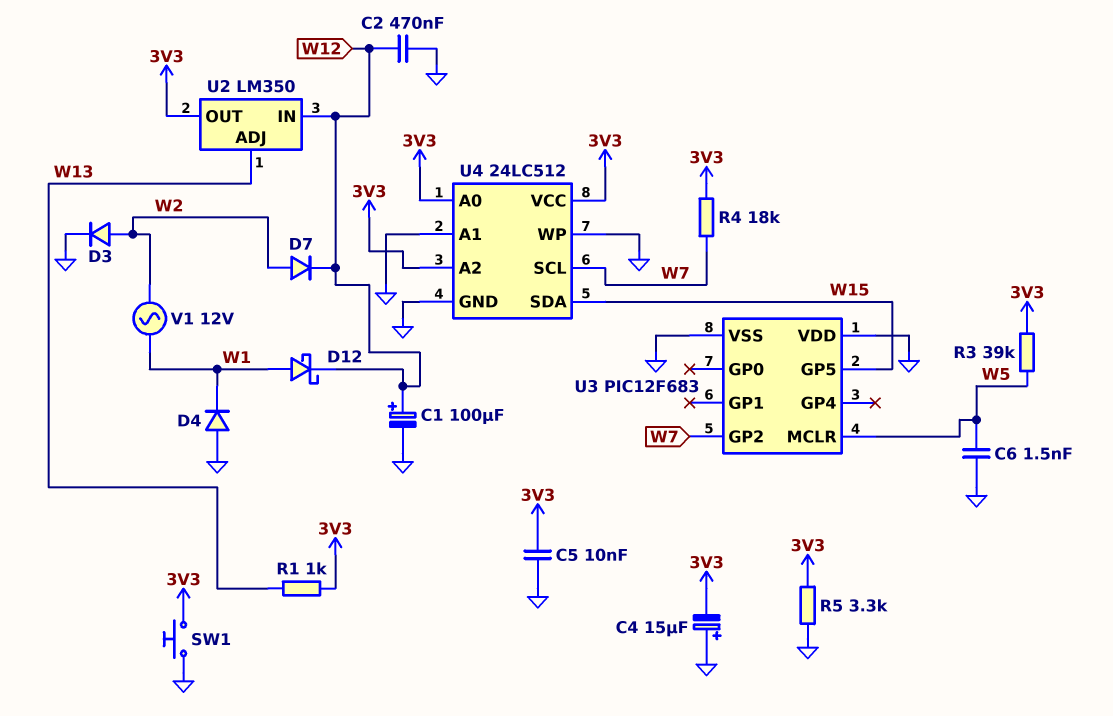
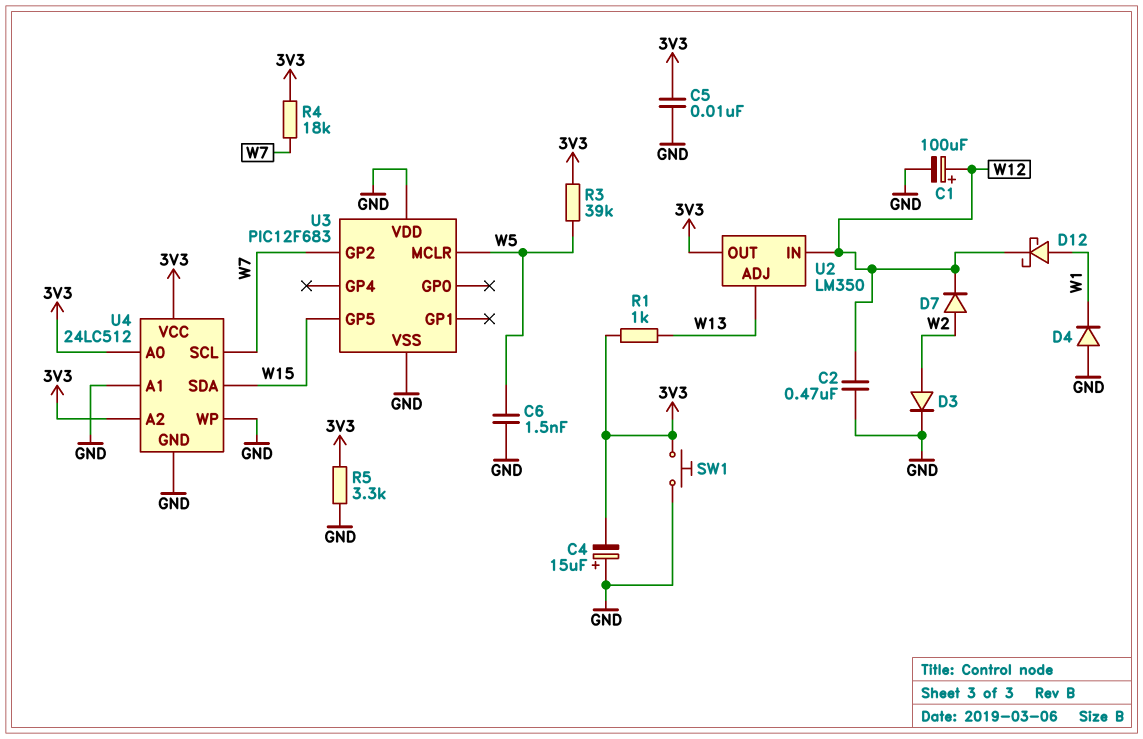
V1: AC 12V (W1, W2) -> none

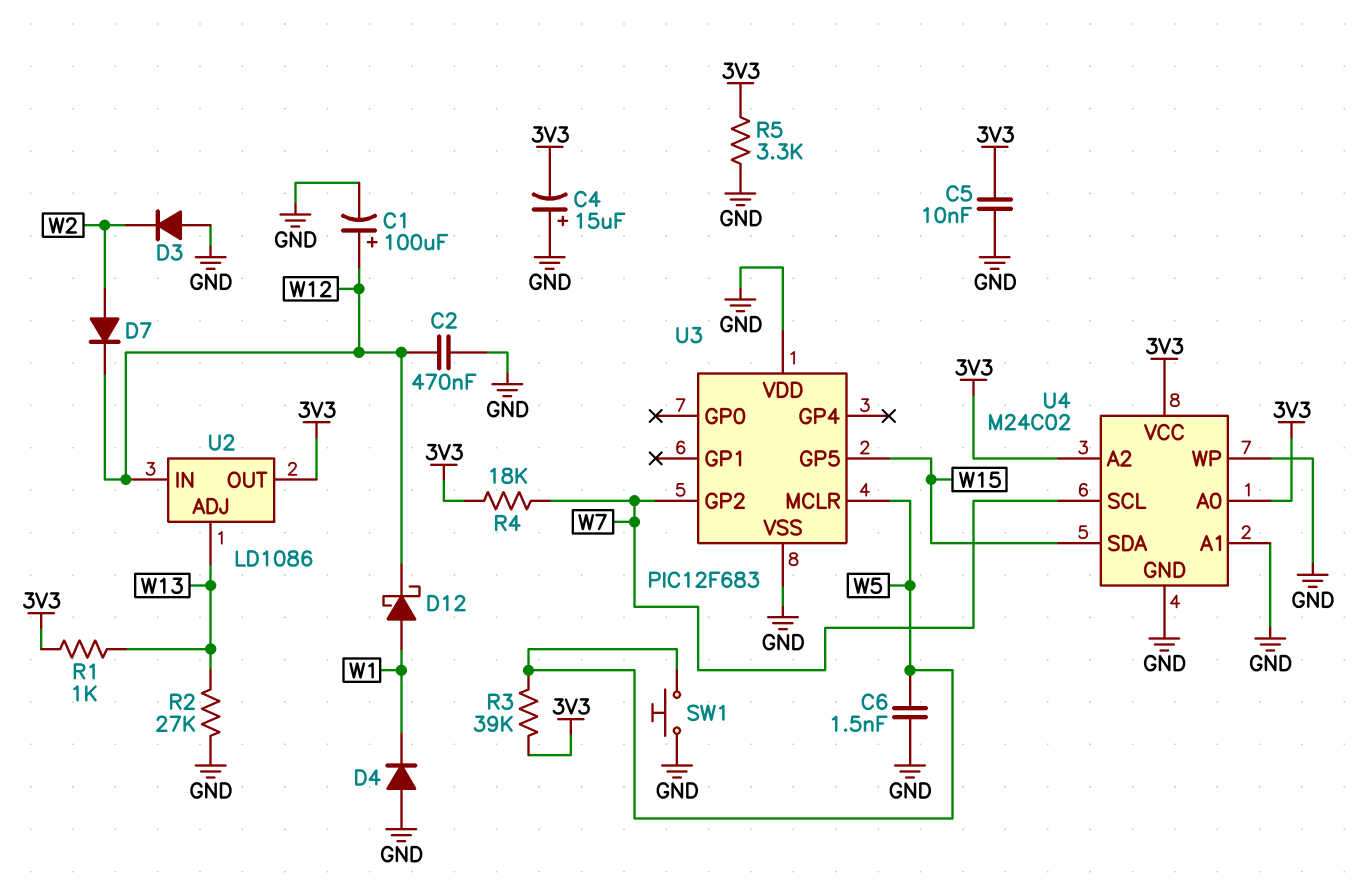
D3: diode (A W2, K GND) -> diode (A GND, K W2)
R2: none -> 27k (GND, W13)
SW1: button (3V3, GND) -> button (GND, W5)
U2: LM350 -> LD1086
U4: 24LC512 -> M24C02

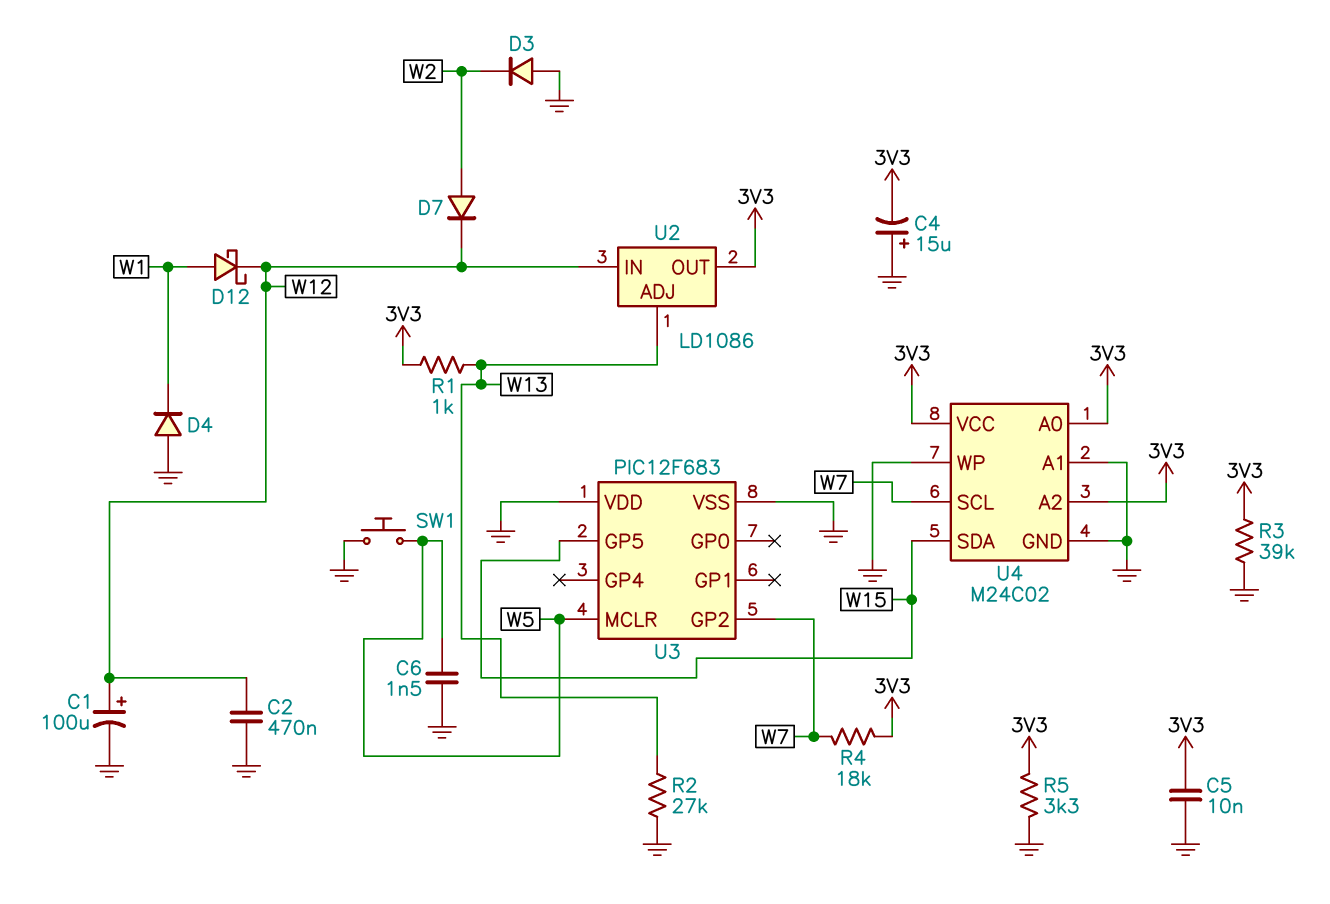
R3: 39k (3V3, W5) -> 39k (3V3, GND)

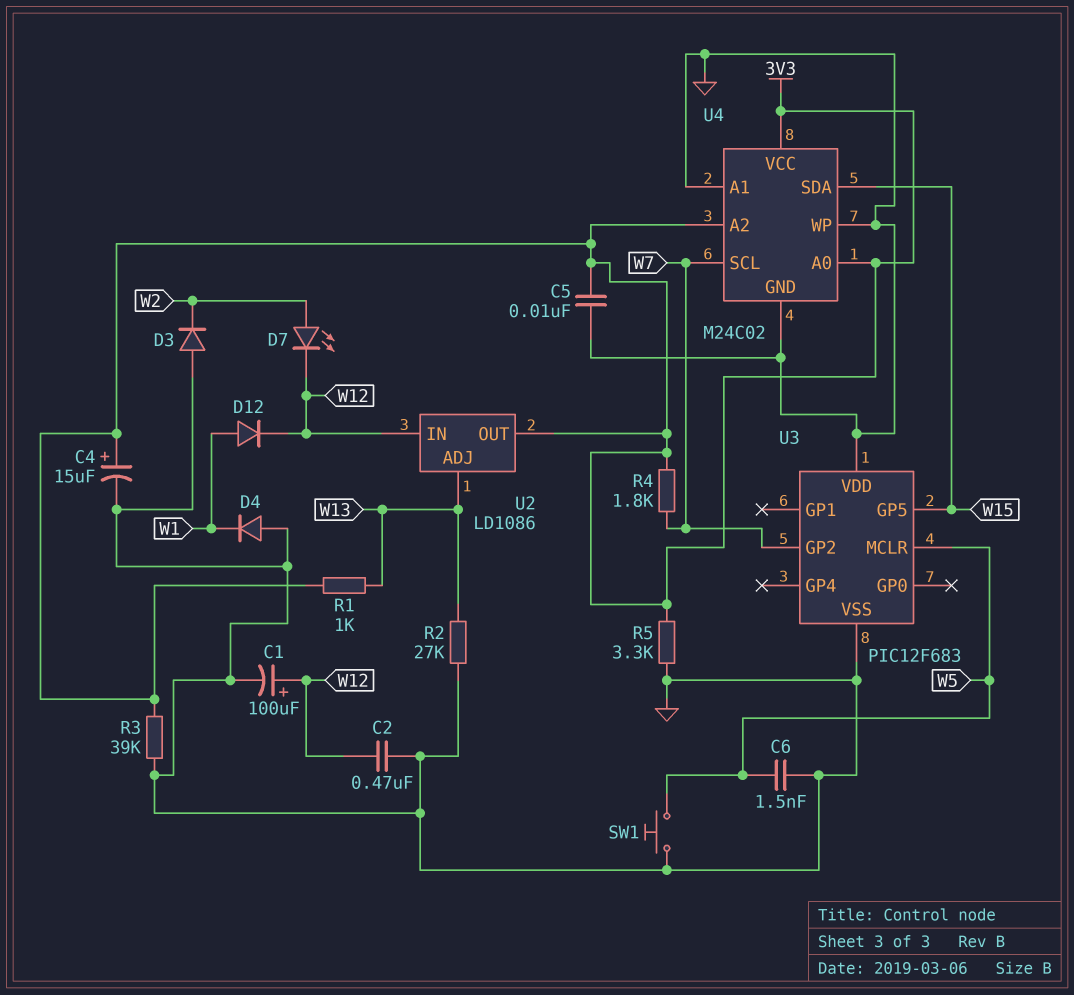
C4: 15uF (plus GND, minus 3V3) -> 15uF (plus 3V3, minus GND)
D7: diode (A W2, K W12) -> LED (A W2, K W12)
D12: schottky (A W1, K W12) -> diode (A W1, K W12)
R4: 18k (3V3, W7) -> 1.8k (3V3, W7)

